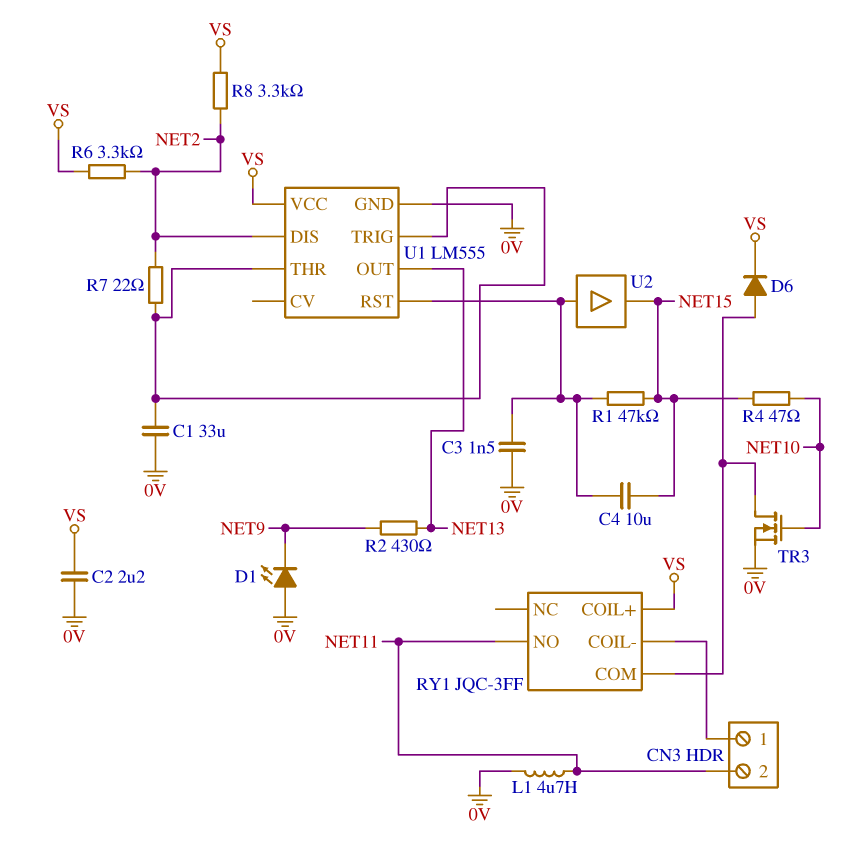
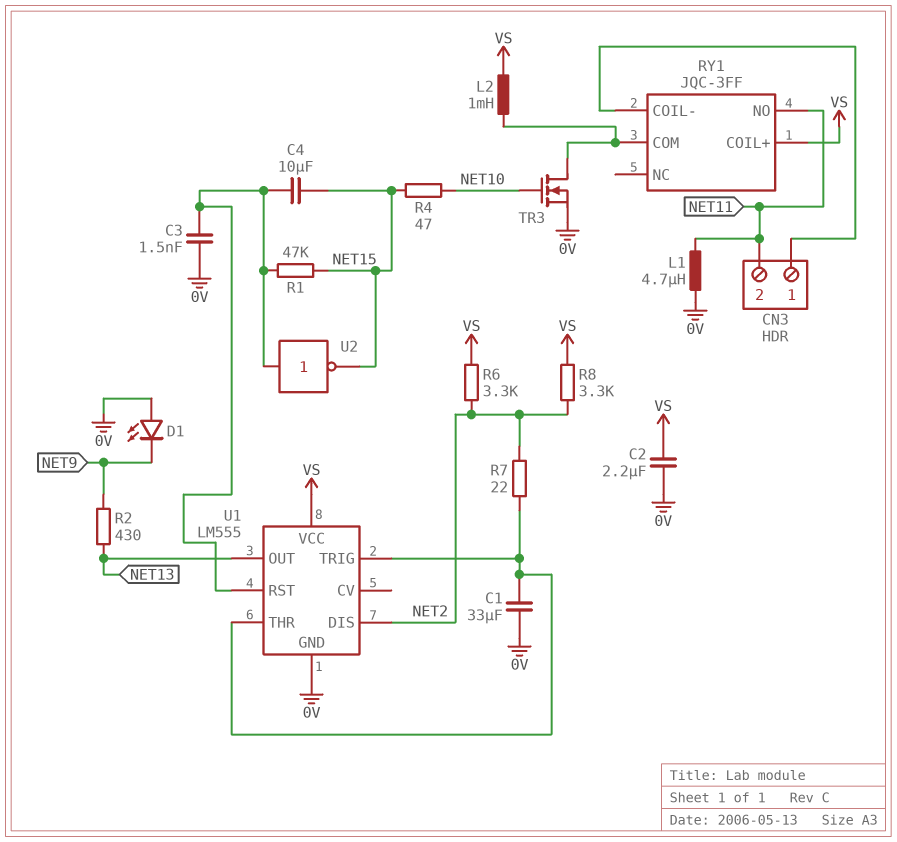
D6: diode (A RY1/COM, K VS) -> none
L2: none -> 1mH (RY1/COM, VS)
U2: buffer (in U1/RST, out NET15) -> NOT (in U1/RST, out NET15)

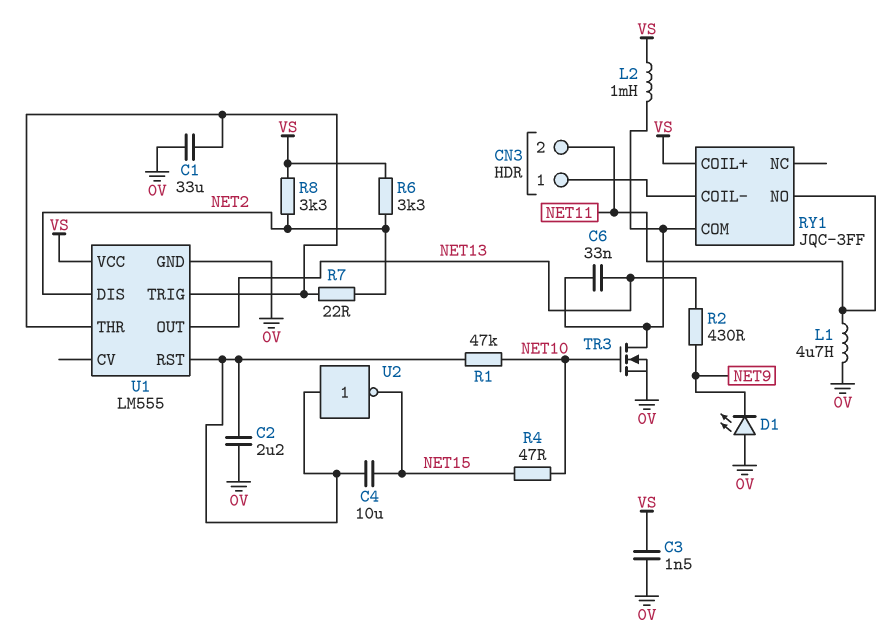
C2: 2.2uF (0V, VS) -> 2.2uF (0V, U1/RST)
C3: 1.5nF (0V, U1/RST) -> 1.5nF (0V, VS)
C6: none -> 33nF (NET13, RY1/COM)
R1: 47k (NET15, U1/RST) -> 47k (NET10, U1/RST)

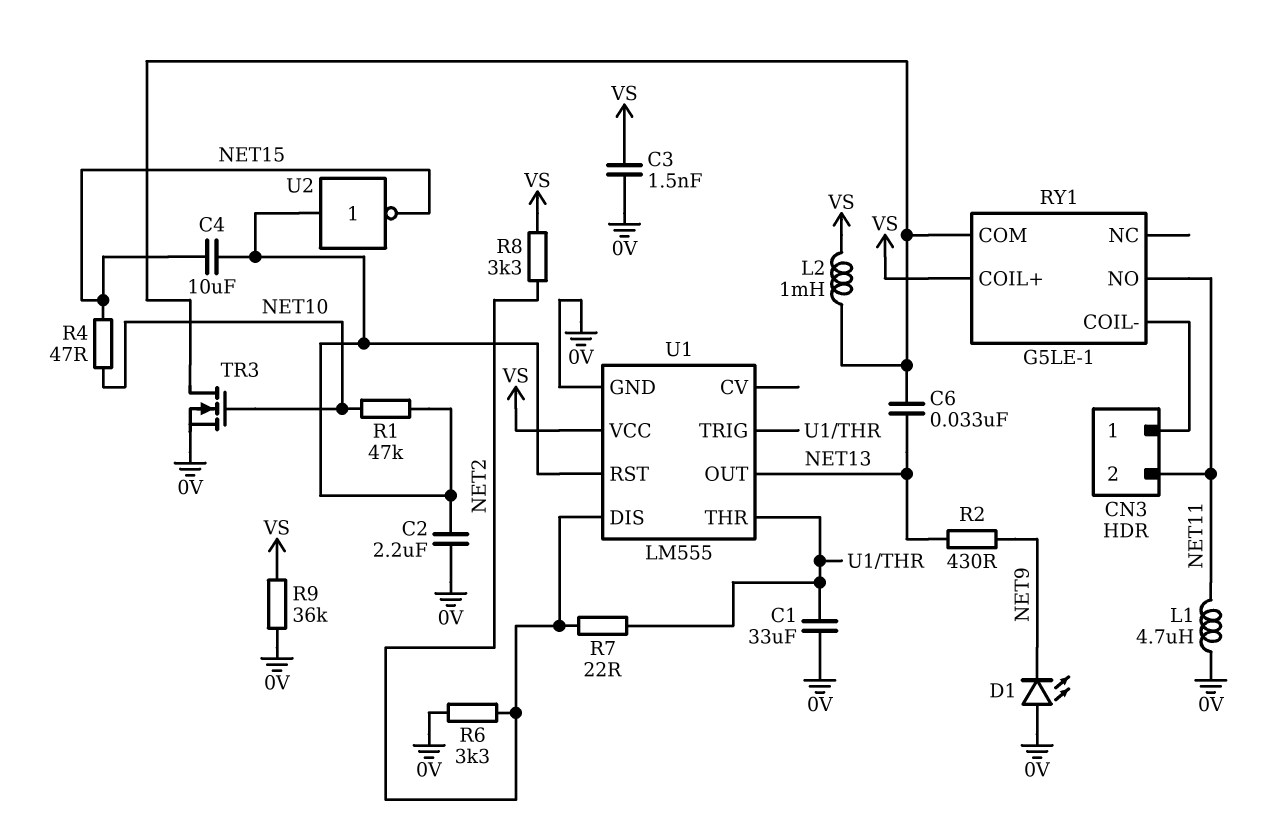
R6: 3.3k (NET2, VS) -> 3.3k (0V, NET2)
R9: none -> 36k (0V, VS)
RY1: JQC-3FF -> G5LE-1

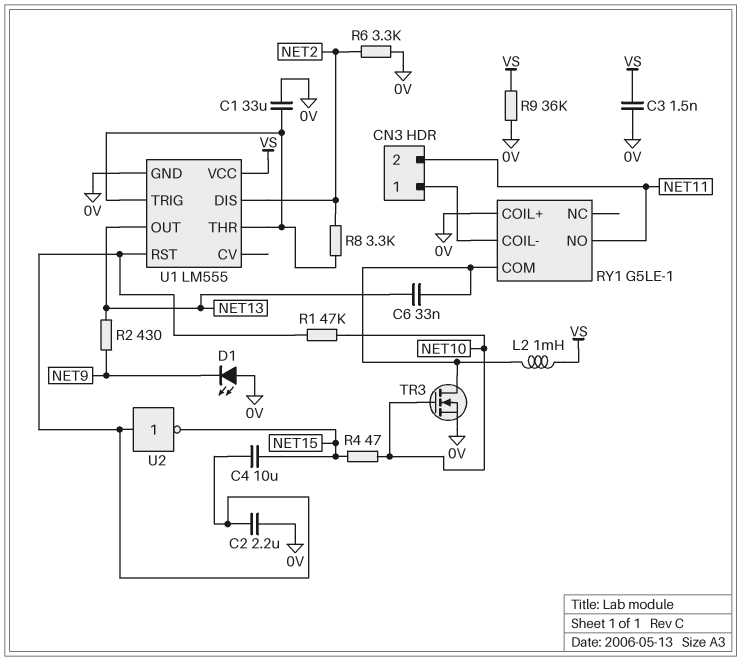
L1: 4.7uH (0V, NET11) -> none
R7: 22 (NET2, U1/THR) -> none
R8: 3.3k (NET2, VS) -> 3.3k (NET2, U1/THR)
RY1 pin COIL+: VS -> 0V

